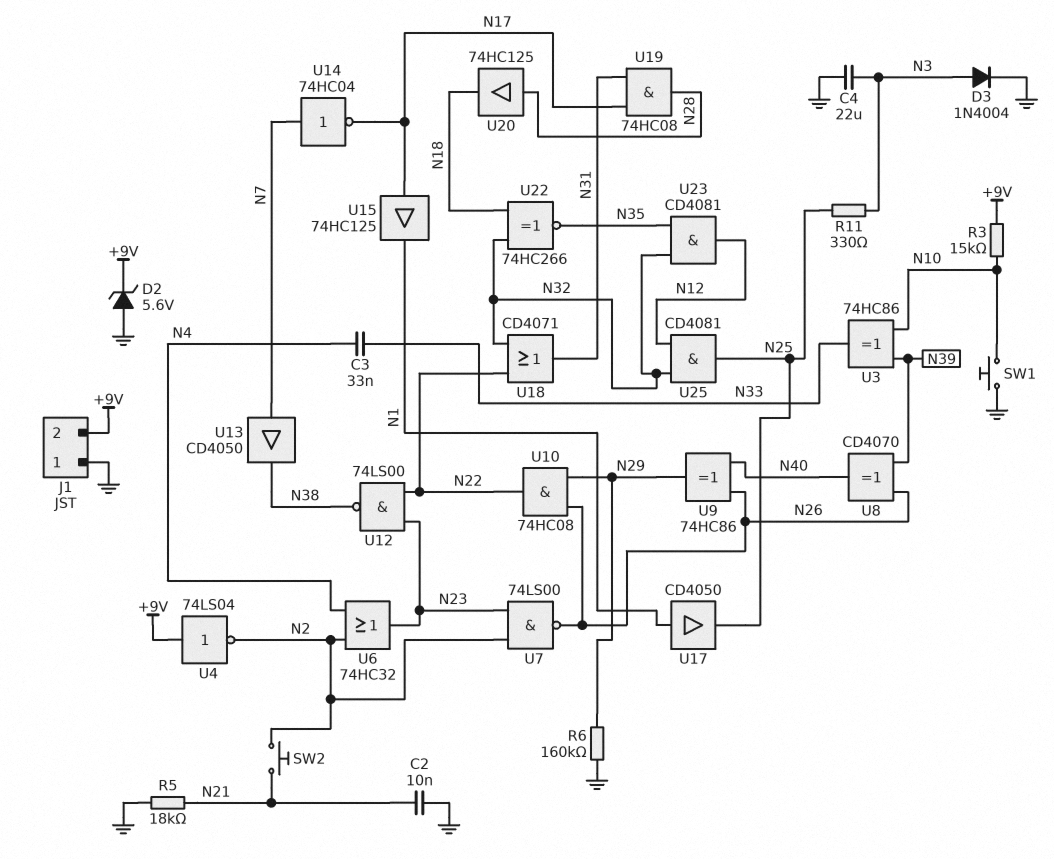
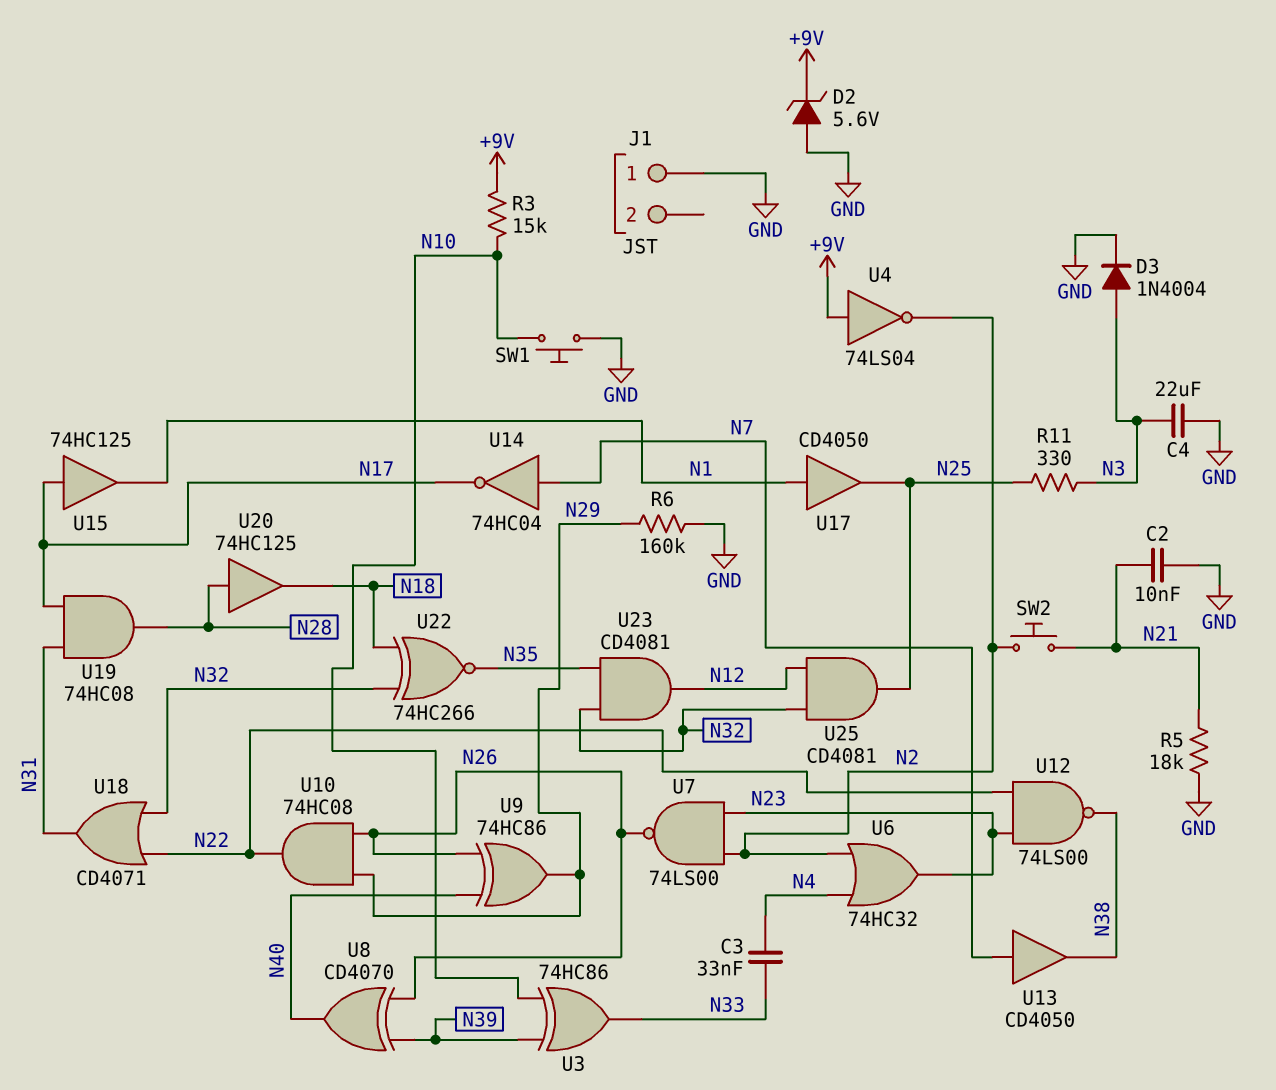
J1 pin 2: +9V -> none

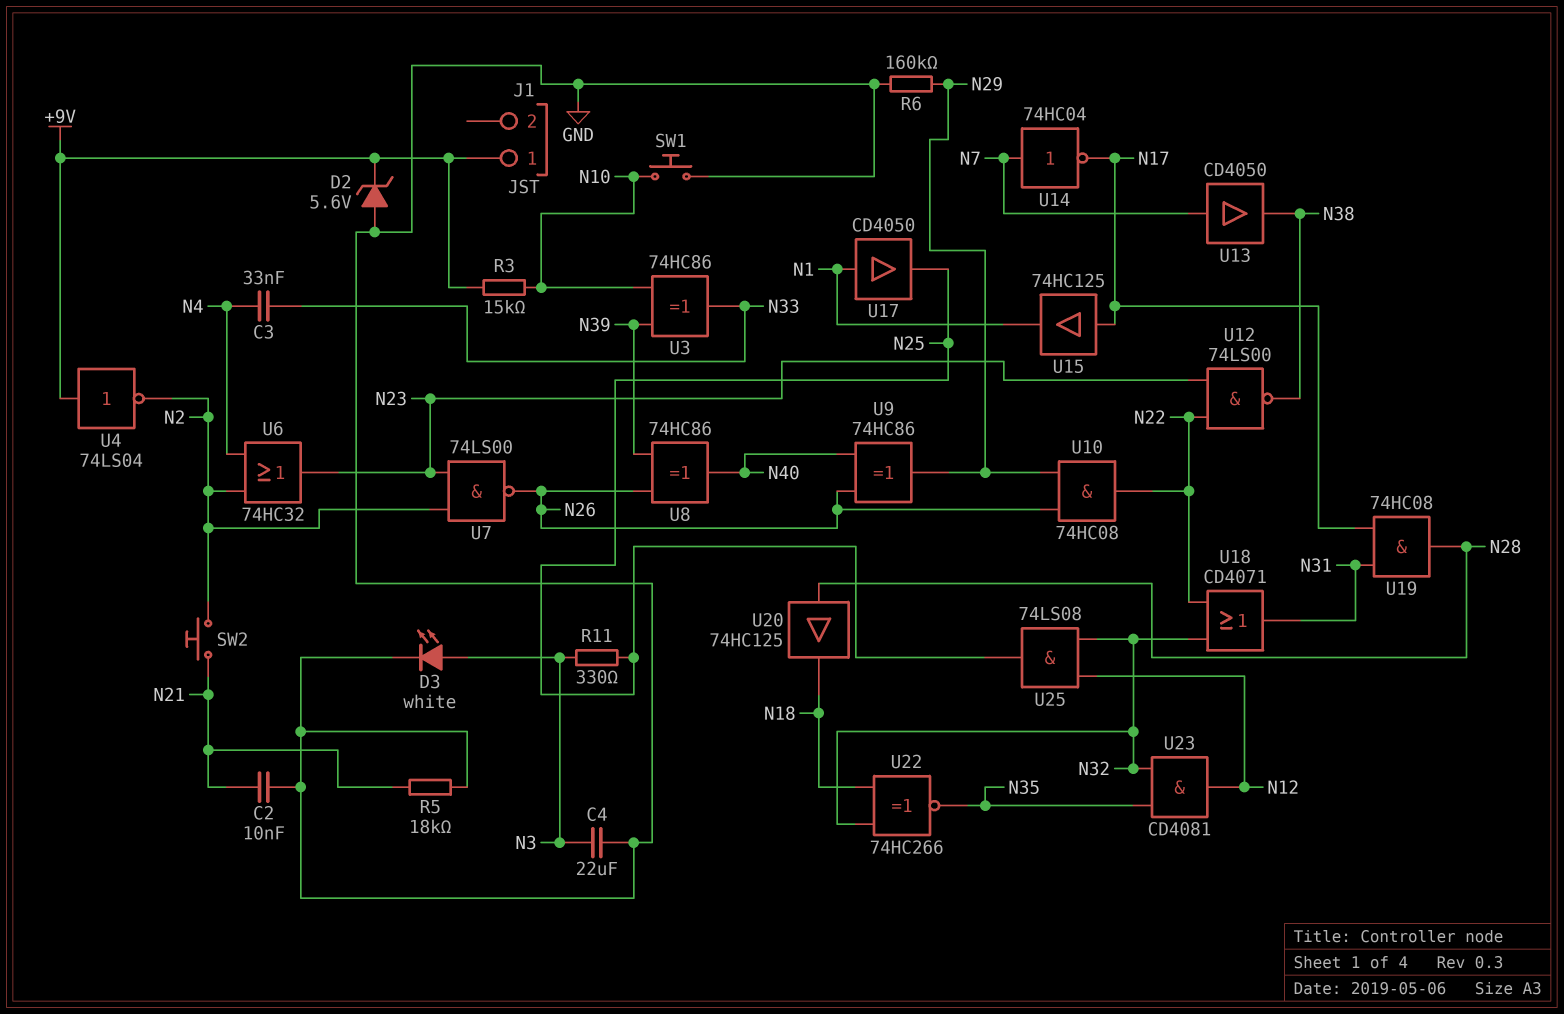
D3: diode 1N4004 (A N3, K GND) -> LED white (A N3, K GND)
J1 pin 1: GND -> +9V
U8: XOR CD4070 (in N26, in N39, out N40) -> XOR 74HC86 (in N26, in N39, out N40)
U25: AND CD4081 (in N12, in N32, out N25) -> AND 74LS08 (in N12, in N32, out N25)

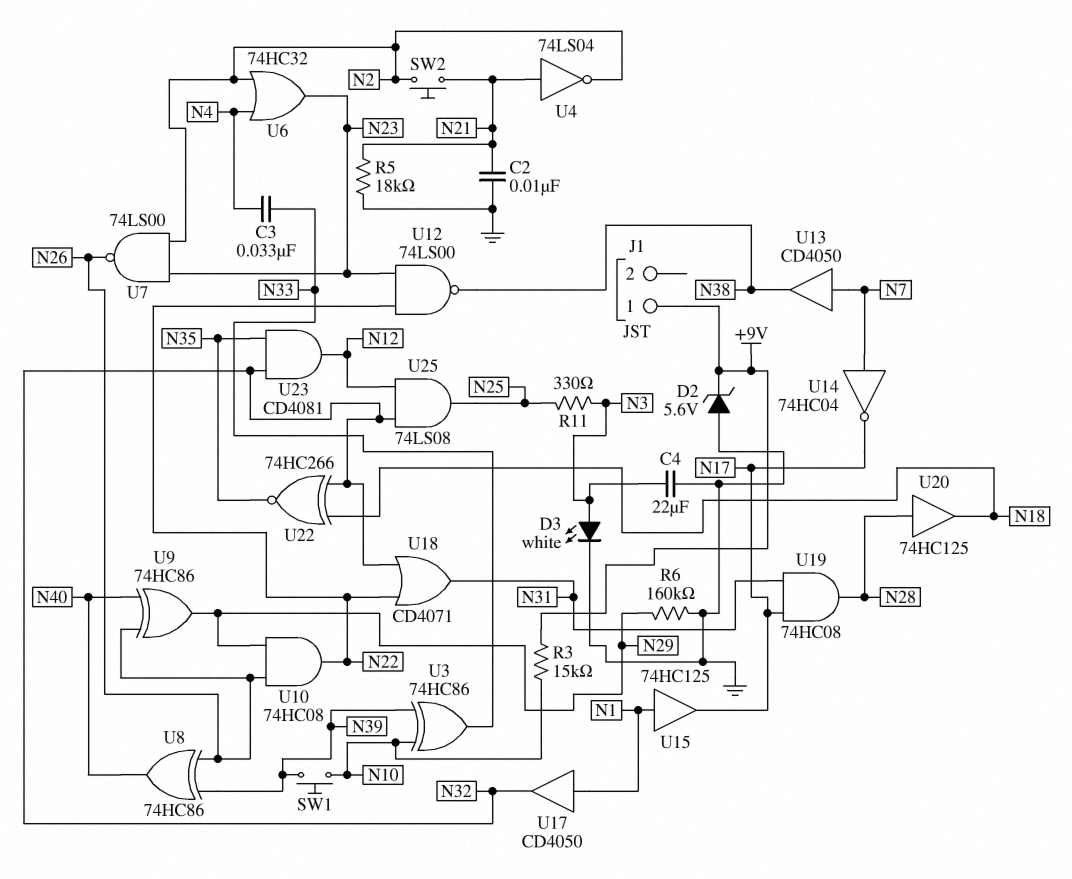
SW1: button (GND, N10) -> button (N10, N39)
U4: NOT 74LS04 (in +9V, out N2) -> NOT 74LS04 (in N21, out N2)
U15: buffer 74HC125 (in N17, out N1) -> buffer 74HC125 (in N1, out N17)
U17: buffer CD4050 (in N1, out N25) -> buffer CD4050 (in N1, out N32)

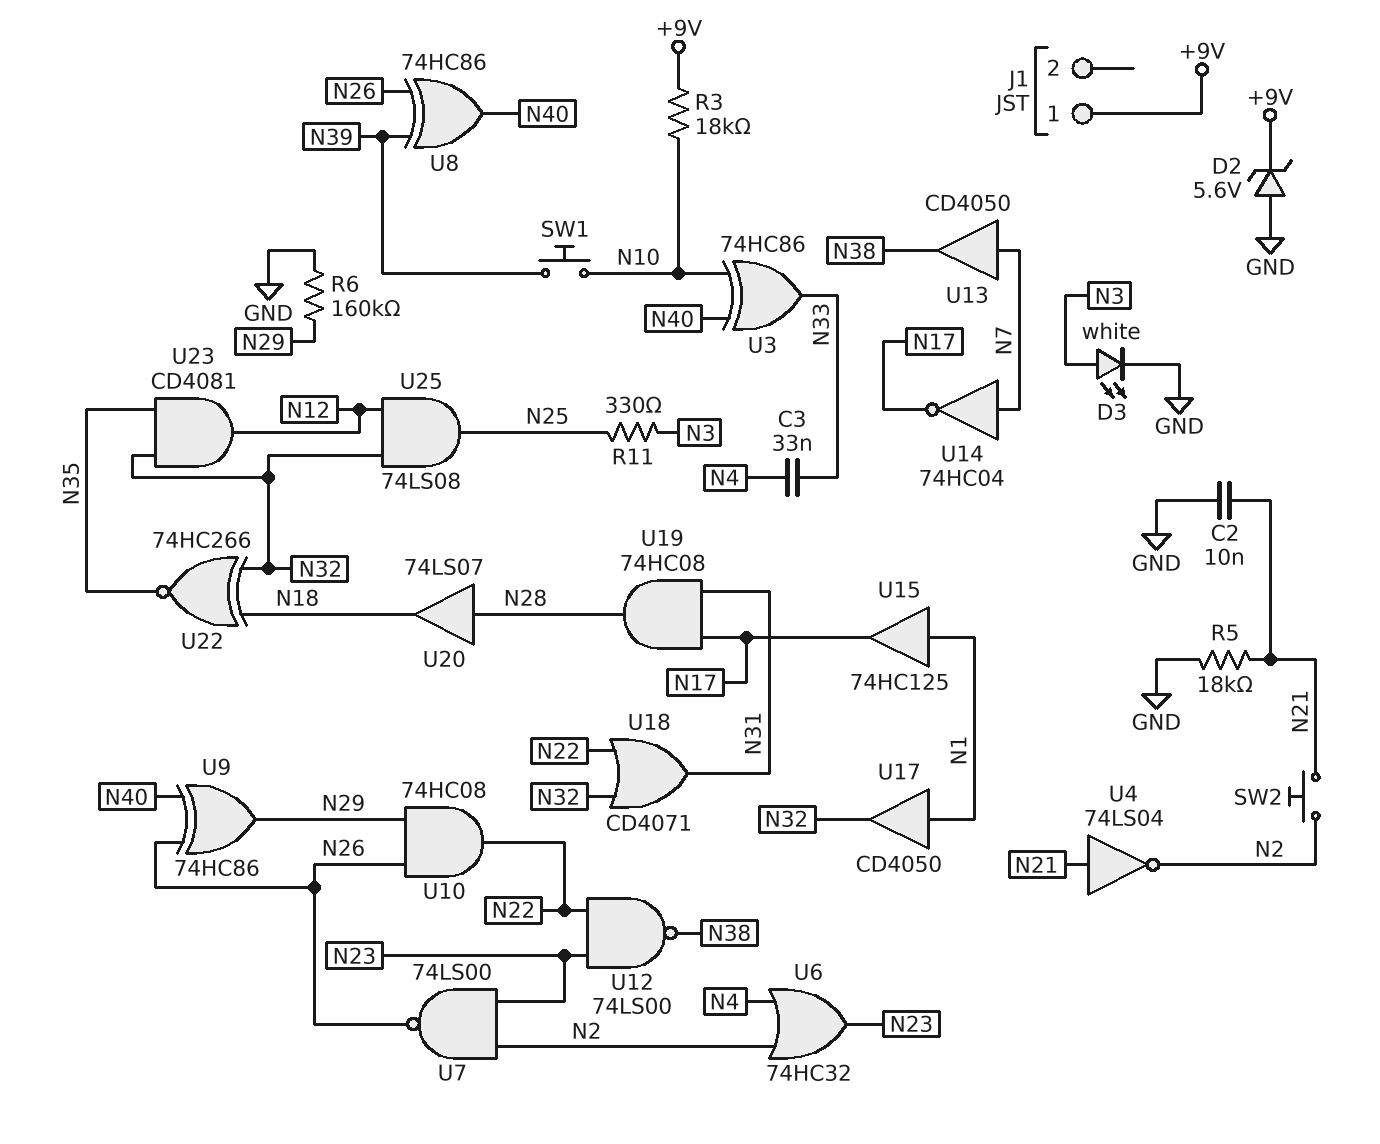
C4: 22uF (GND, N3) -> none
R3: 15k (+9V, N10) -> 18k (+9V, N10)
U3: XOR 74HC86 (in N10, in N39, out N33) -> XOR 74HC86 (in N10, in N40, out N33)
U20: buffer 74HC125 (in N28, out N18) -> buffer 74LS07 (in N28, out N18)

